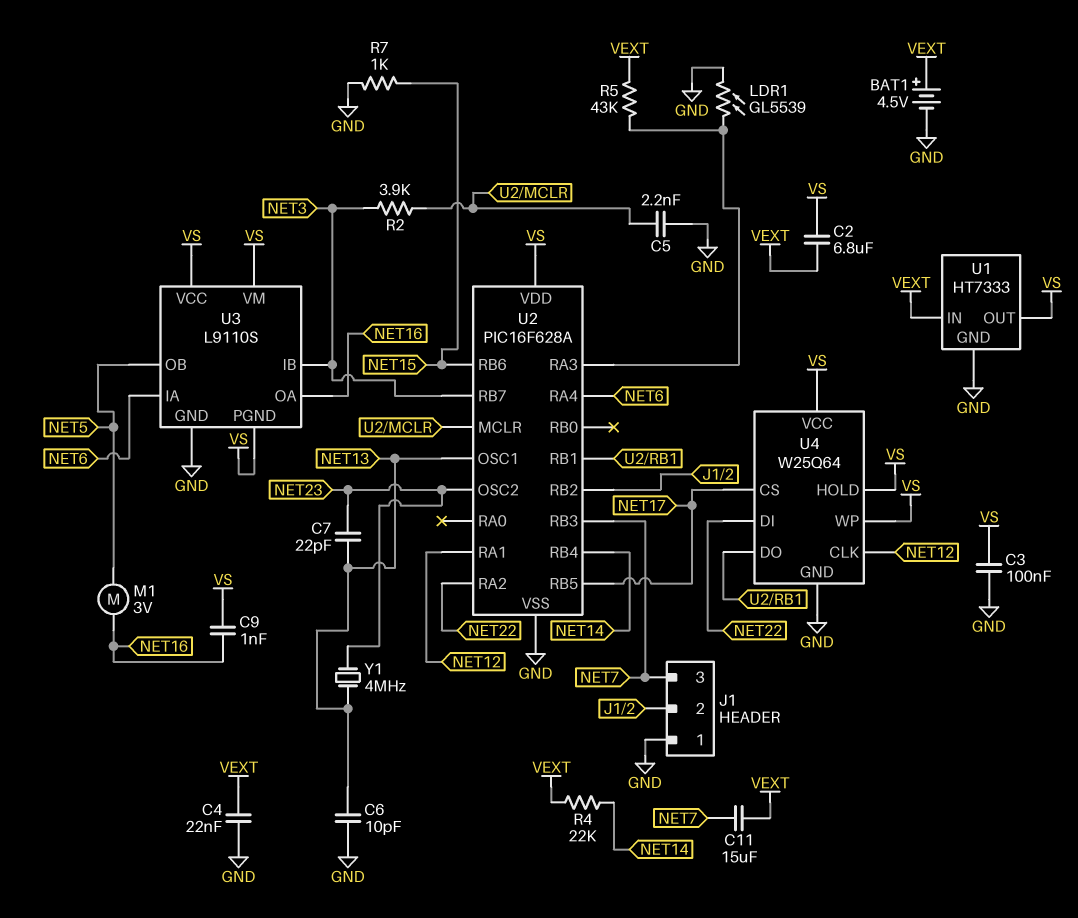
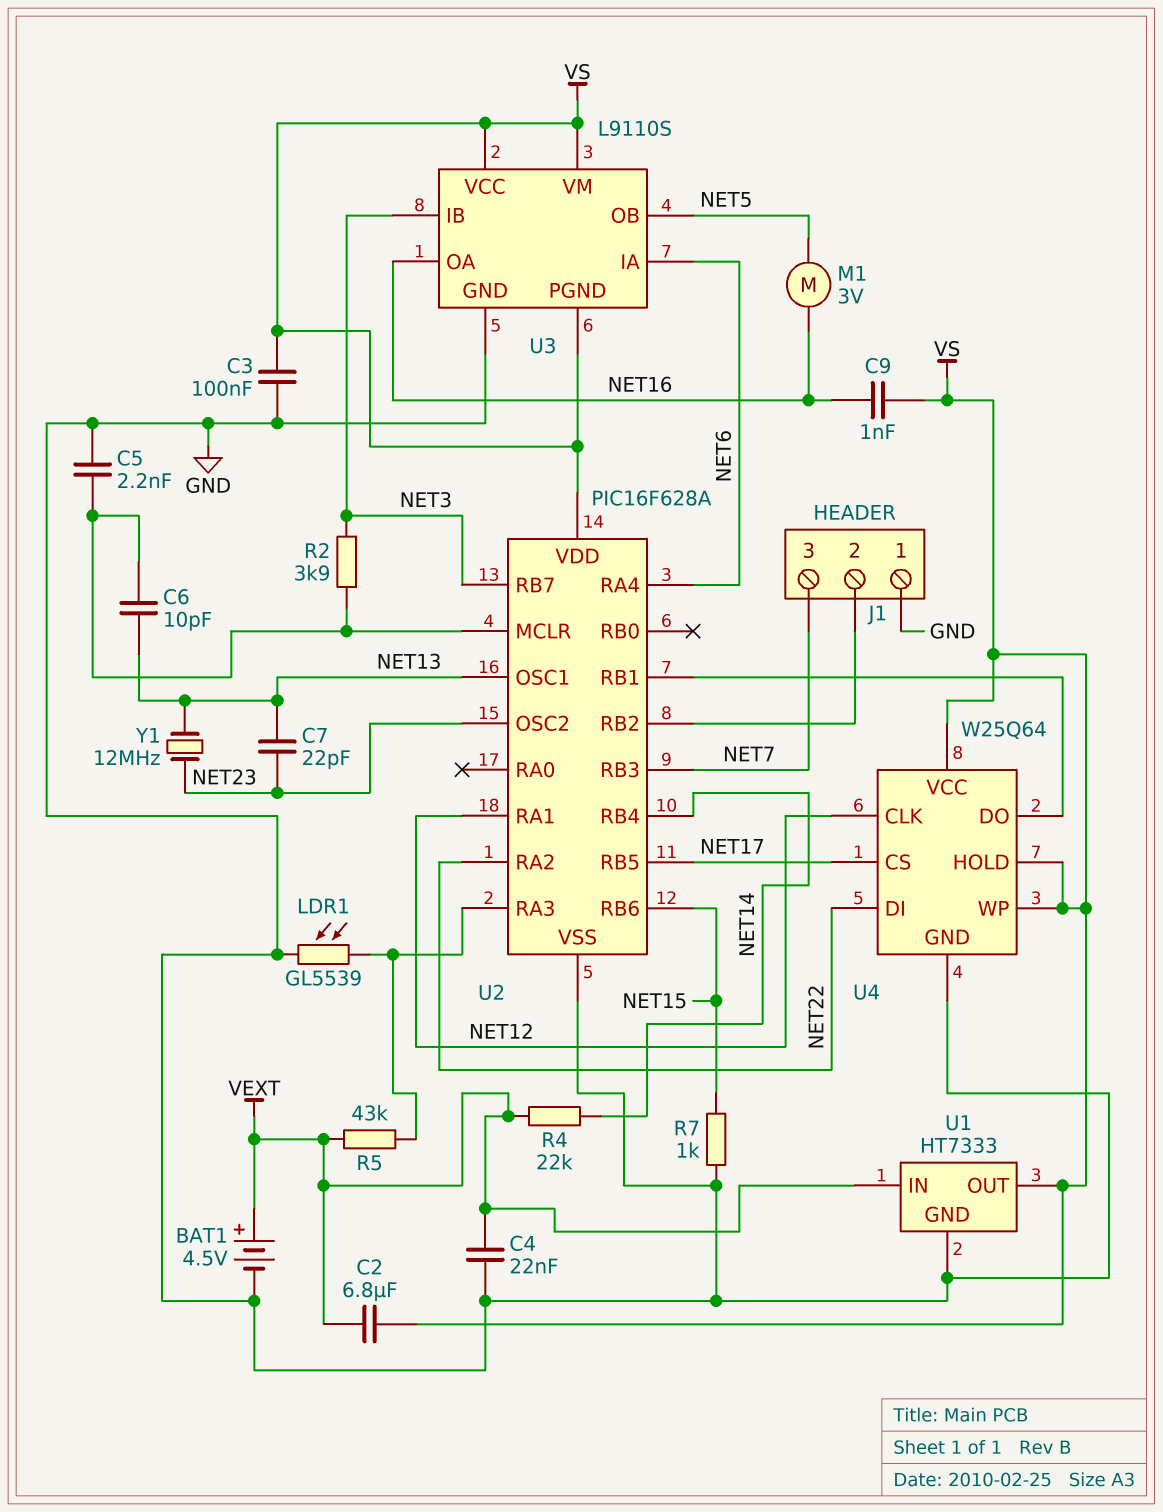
C6: 10pF (GND, NET13) -> 10pF (NET13, U2/MCLR)
C11: 15uF (NET7, VEXT) -> none
Y1: 4MHz (NET13, NET23) -> 12MHz (NET13, NET23)

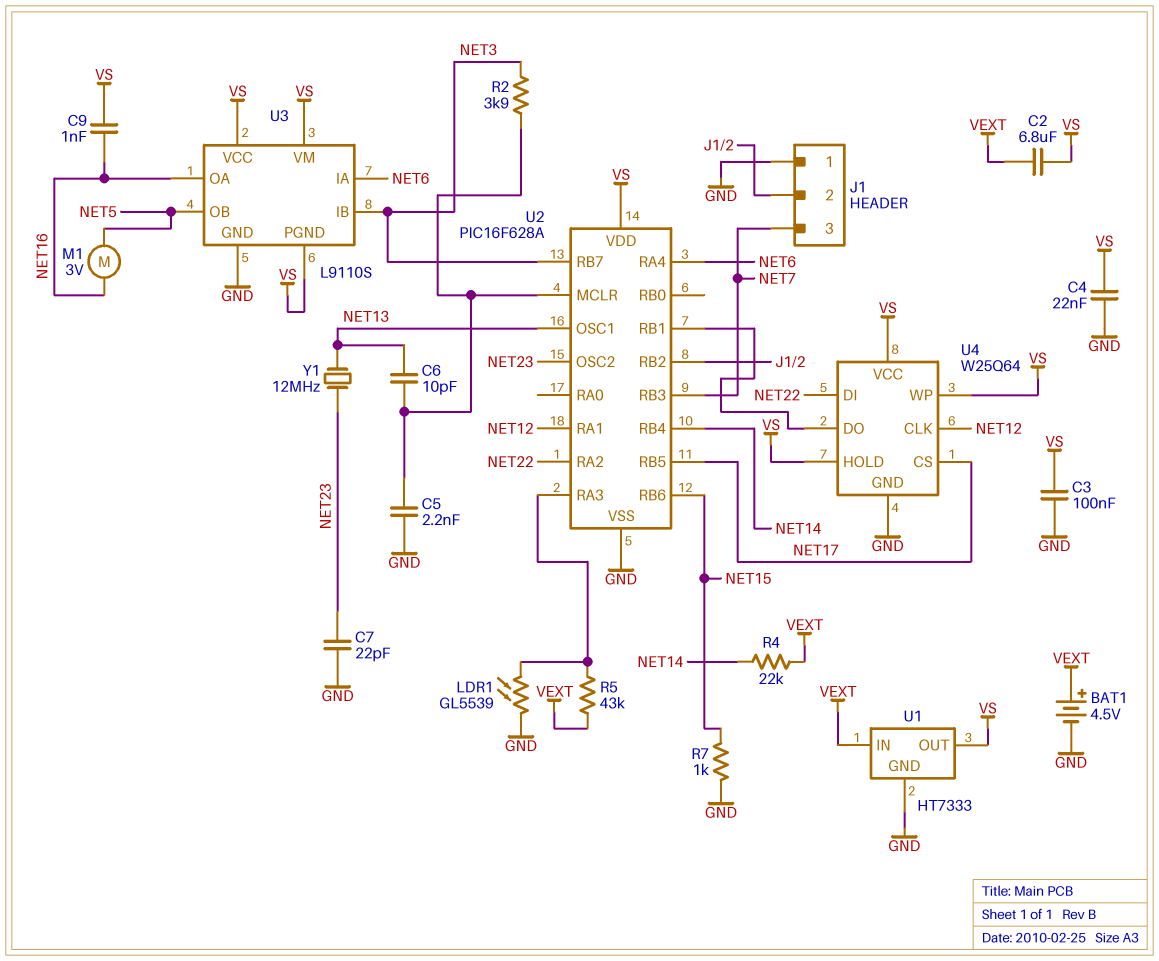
C4: 22nF (GND, VEXT) -> 22nF (GND, VS)
C7: 22pF (NET13, NET23) -> 22pF (GND, NET23)

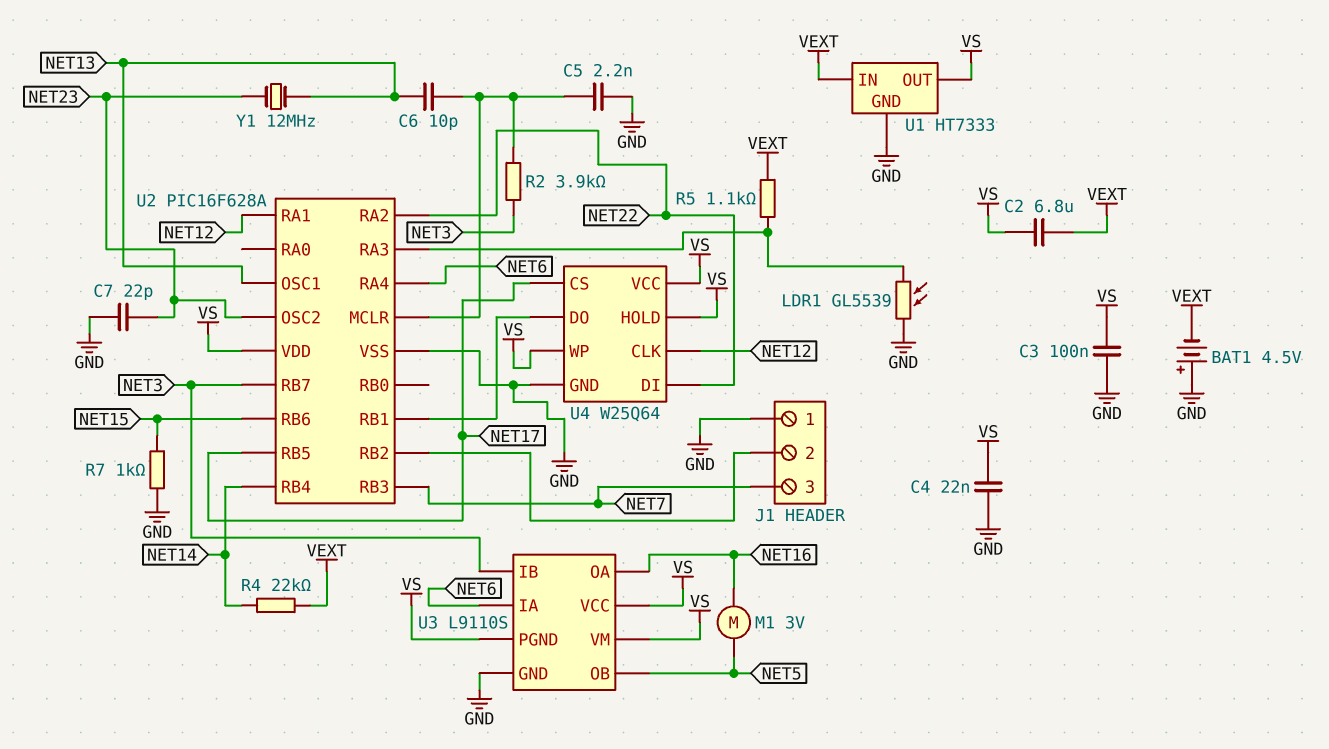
BAT1: 4.5V (plus VEXT, minus GND) -> 4.5V (plus GND, minus VEXT)
C9: 1nF (NET16, VS) -> none
R5: 43k (U2/RA3, VEXT) -> 1.1k (U2/RA3, VEXT)

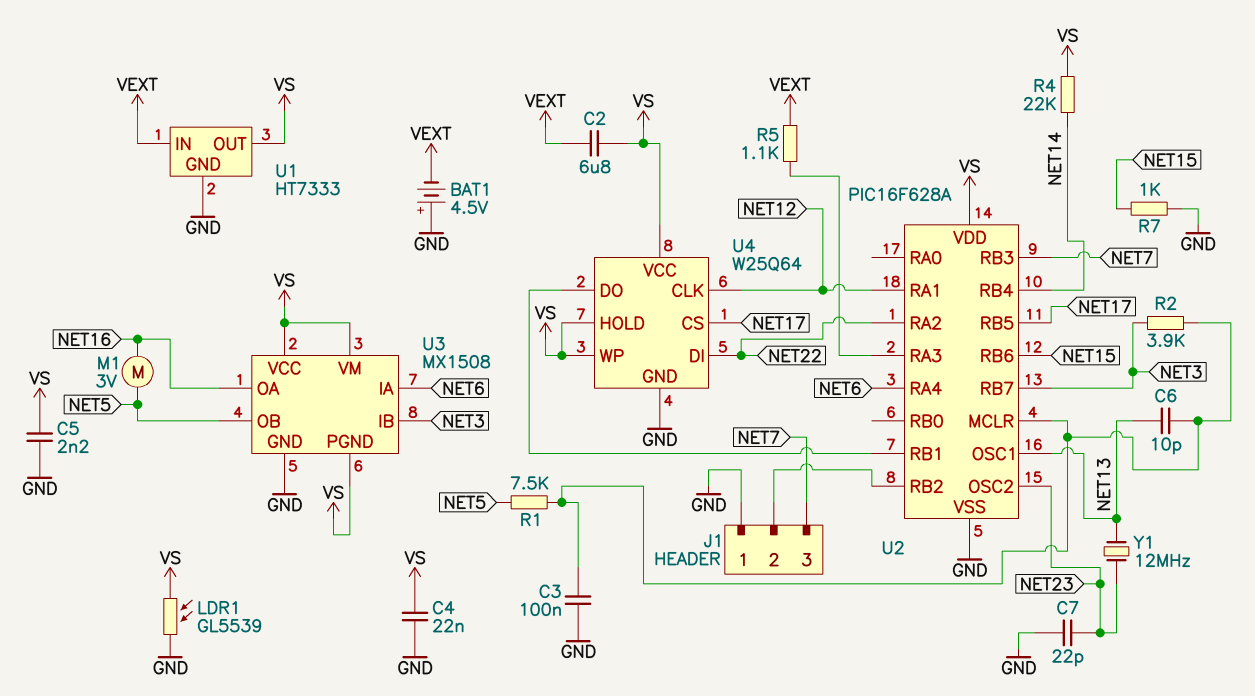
C3: 100nF (GND, VS) -> 100nF (GND, U2/MCLR)
C5: 2.2nF (GND, U2/MCLR) -> 2.2nF (GND, VS)
LDR1: GL5539 (GND, U2/RA3) -> GL5539 (GND, VS)
R1: none -> 7.5k (NET5, U2/MCLR)
R4: 22k (NET14, VEXT) -> 22k (NET14, VS)
U3: L9110S -> MX1508

